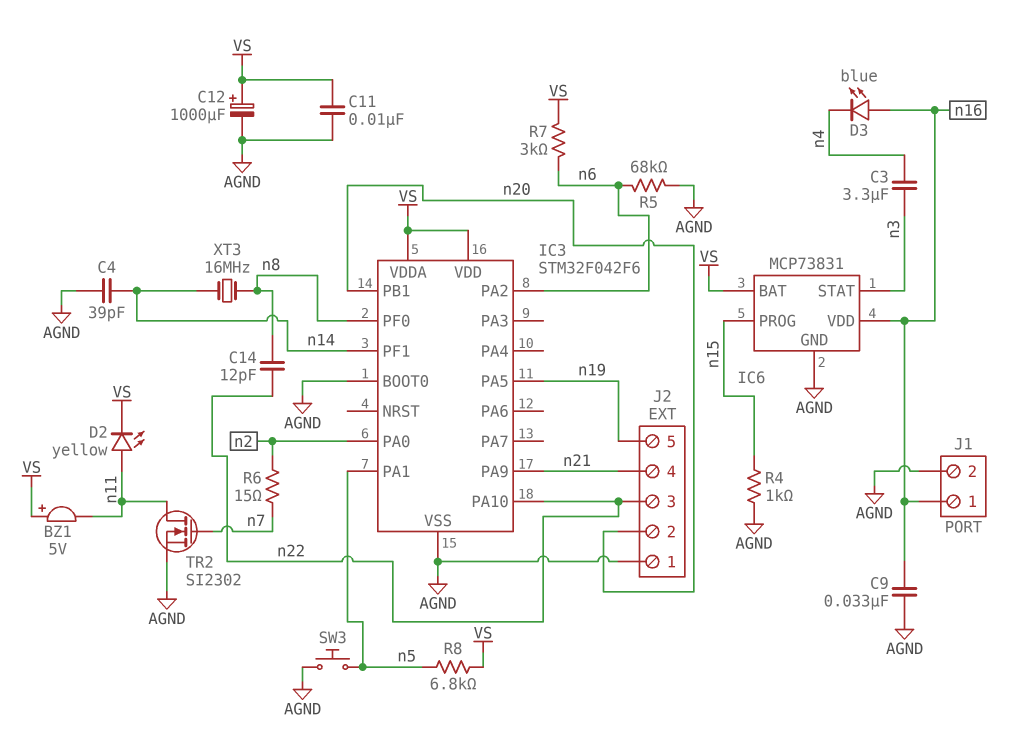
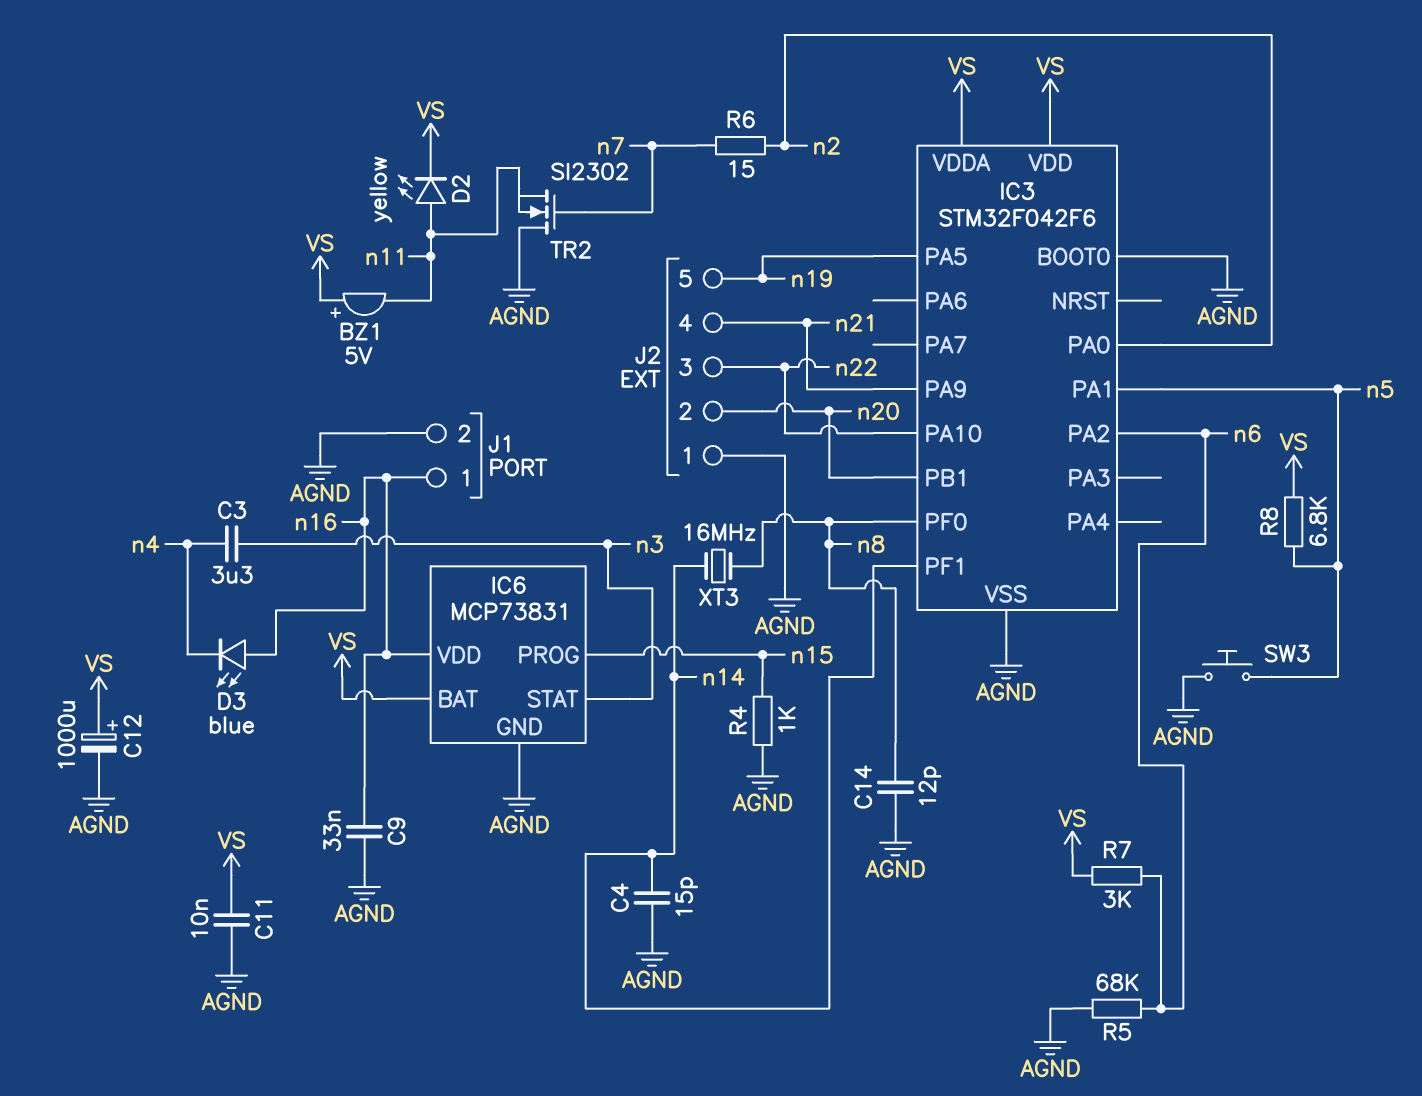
C4: 39pF (AGND, n14) -> 15pF (AGND, n14)
C14: 12pF (n8, n22) -> 12pF (AGND, n8)
TR2: NMOS SI2302 (G n7, D n11, S AGND) -> NMOS SI2302 (G n7, D AGND, S n11)

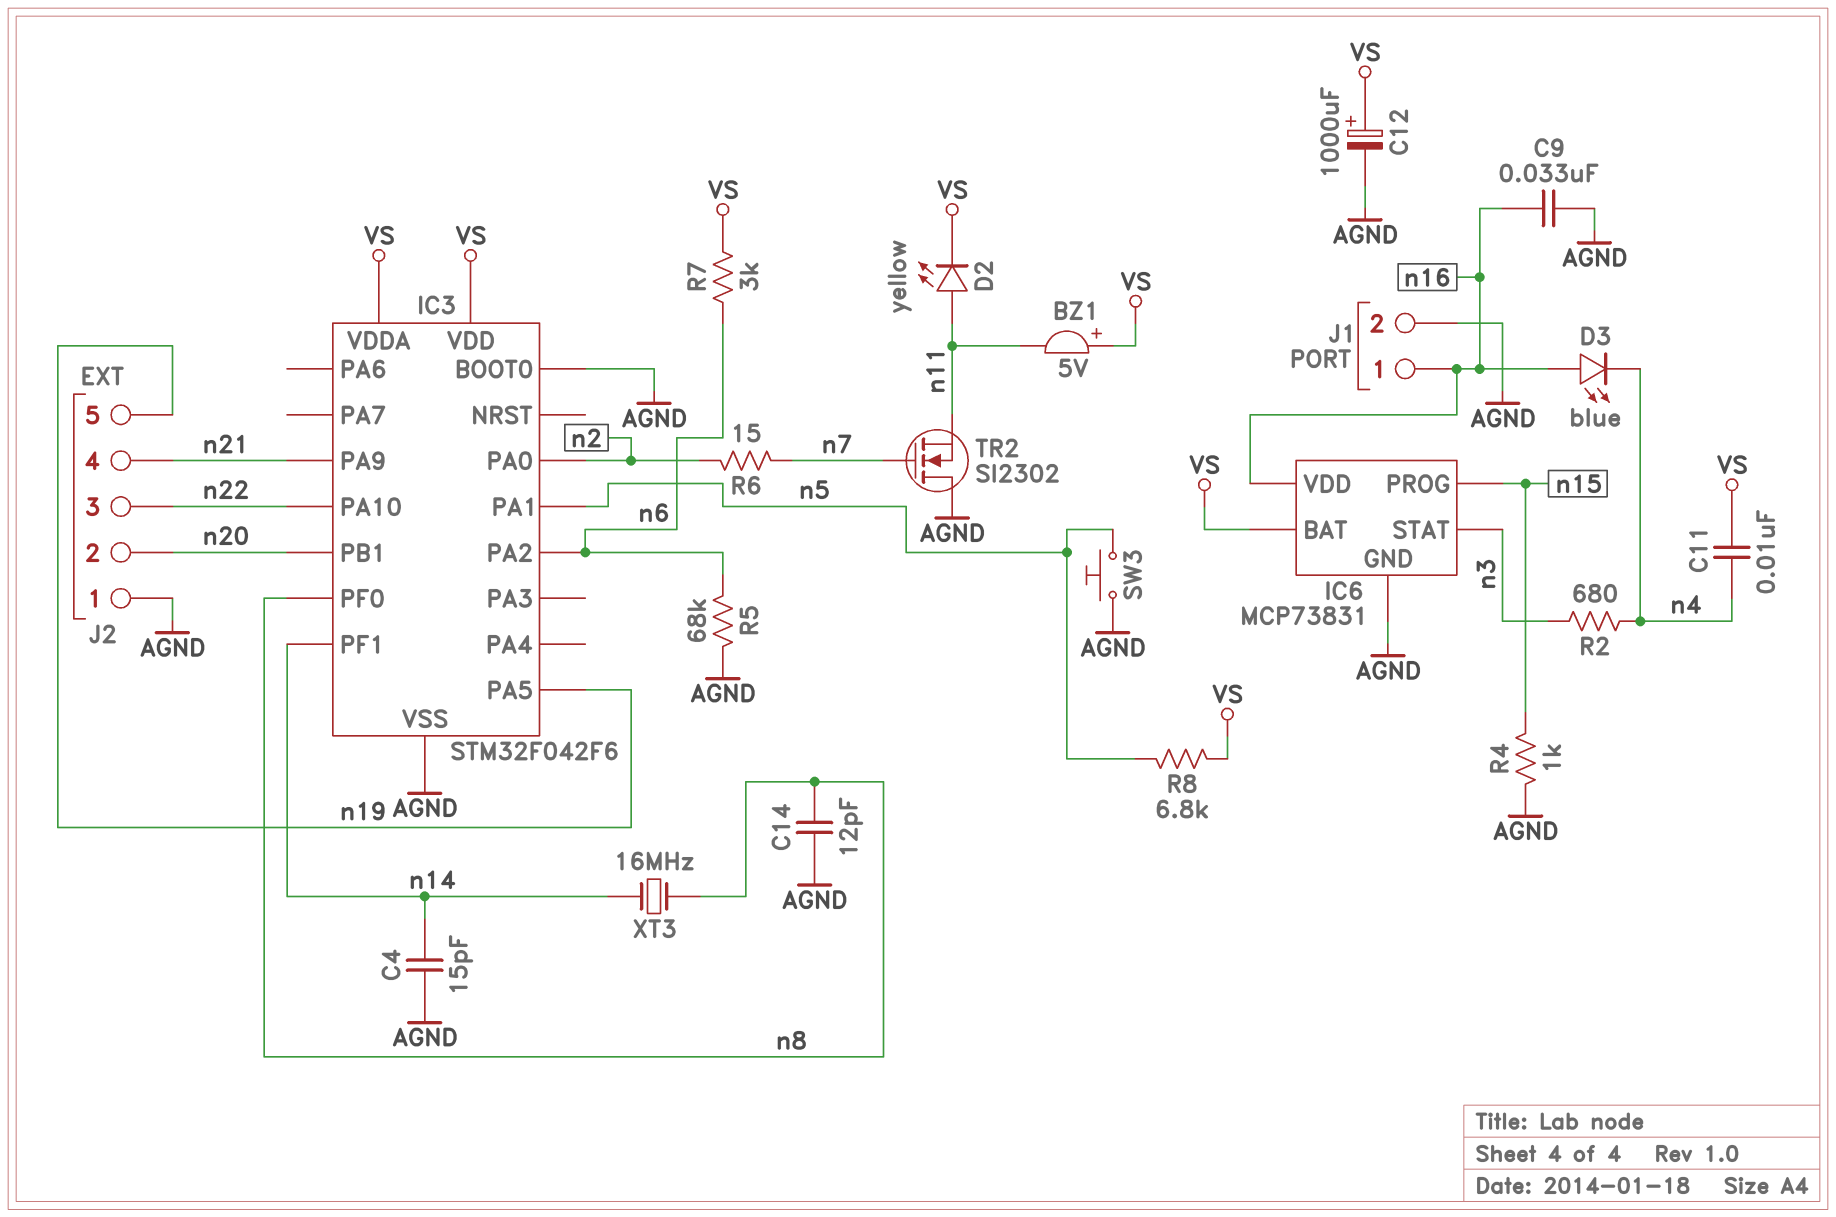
C3: 3.3uF (n3, n4) -> none
C11: 10nF (AGND, VS) -> 10nF (VS, n4)
R2: none -> 680 (n3, n4)

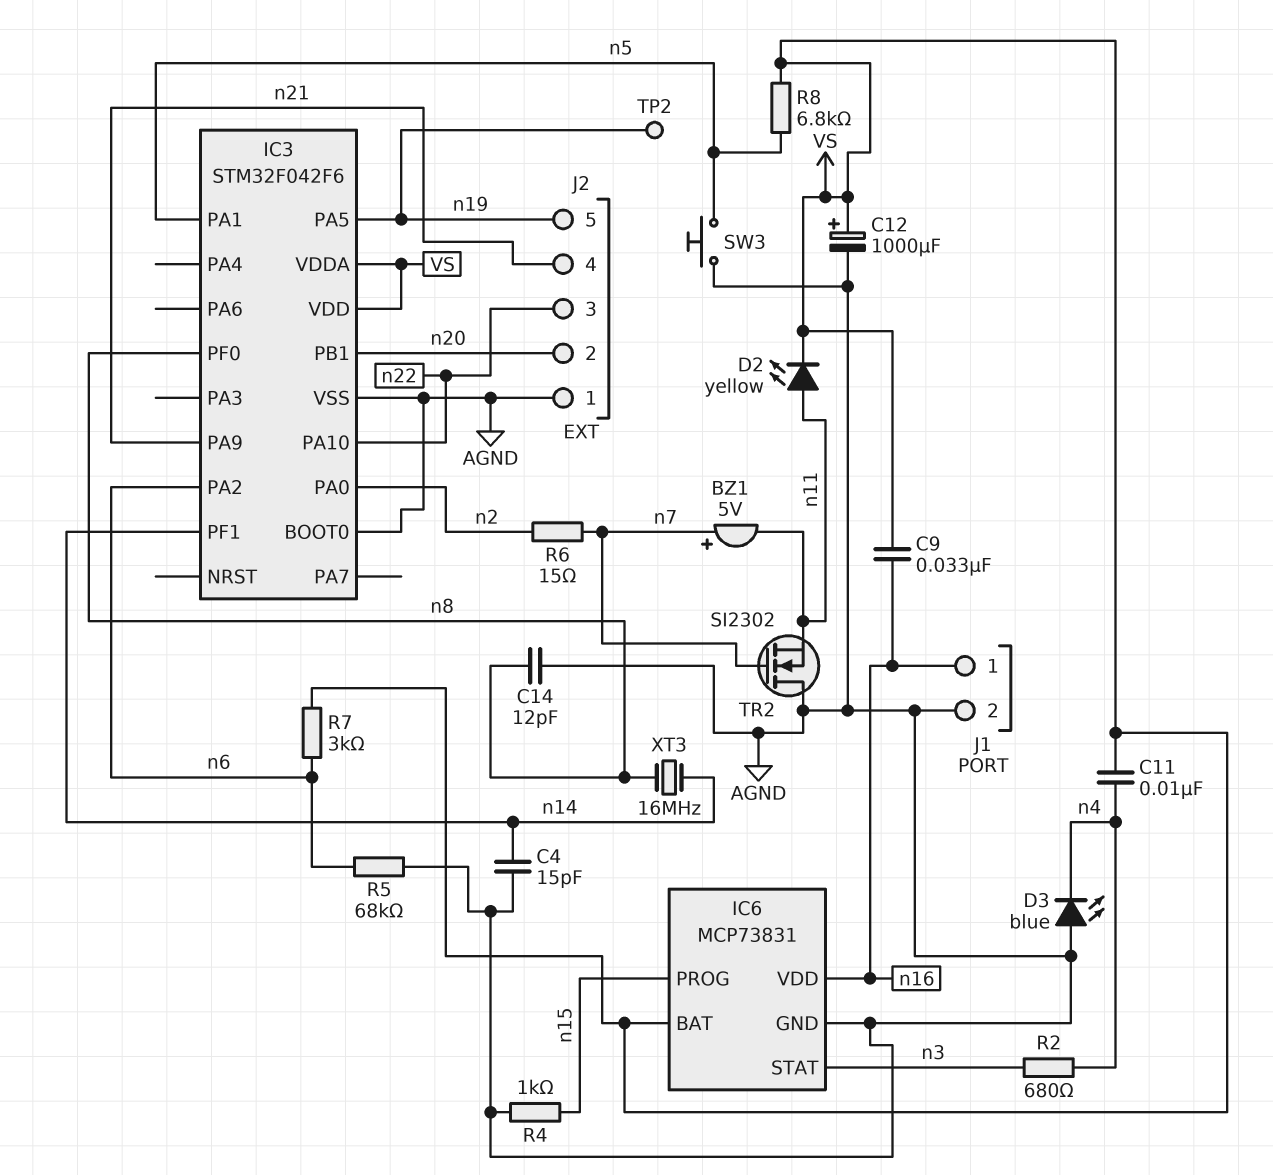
BZ1: buzzer 5V (plus VS, minus n11) -> buzzer 5V (plus n7, minus n11)
C9: 33nF (AGND, n16) -> 33nF (VS, n16)
D3: LED blue (A n16, K n4) -> LED blue (A AGND, K n4)
TP2: none -> test point (n19)

